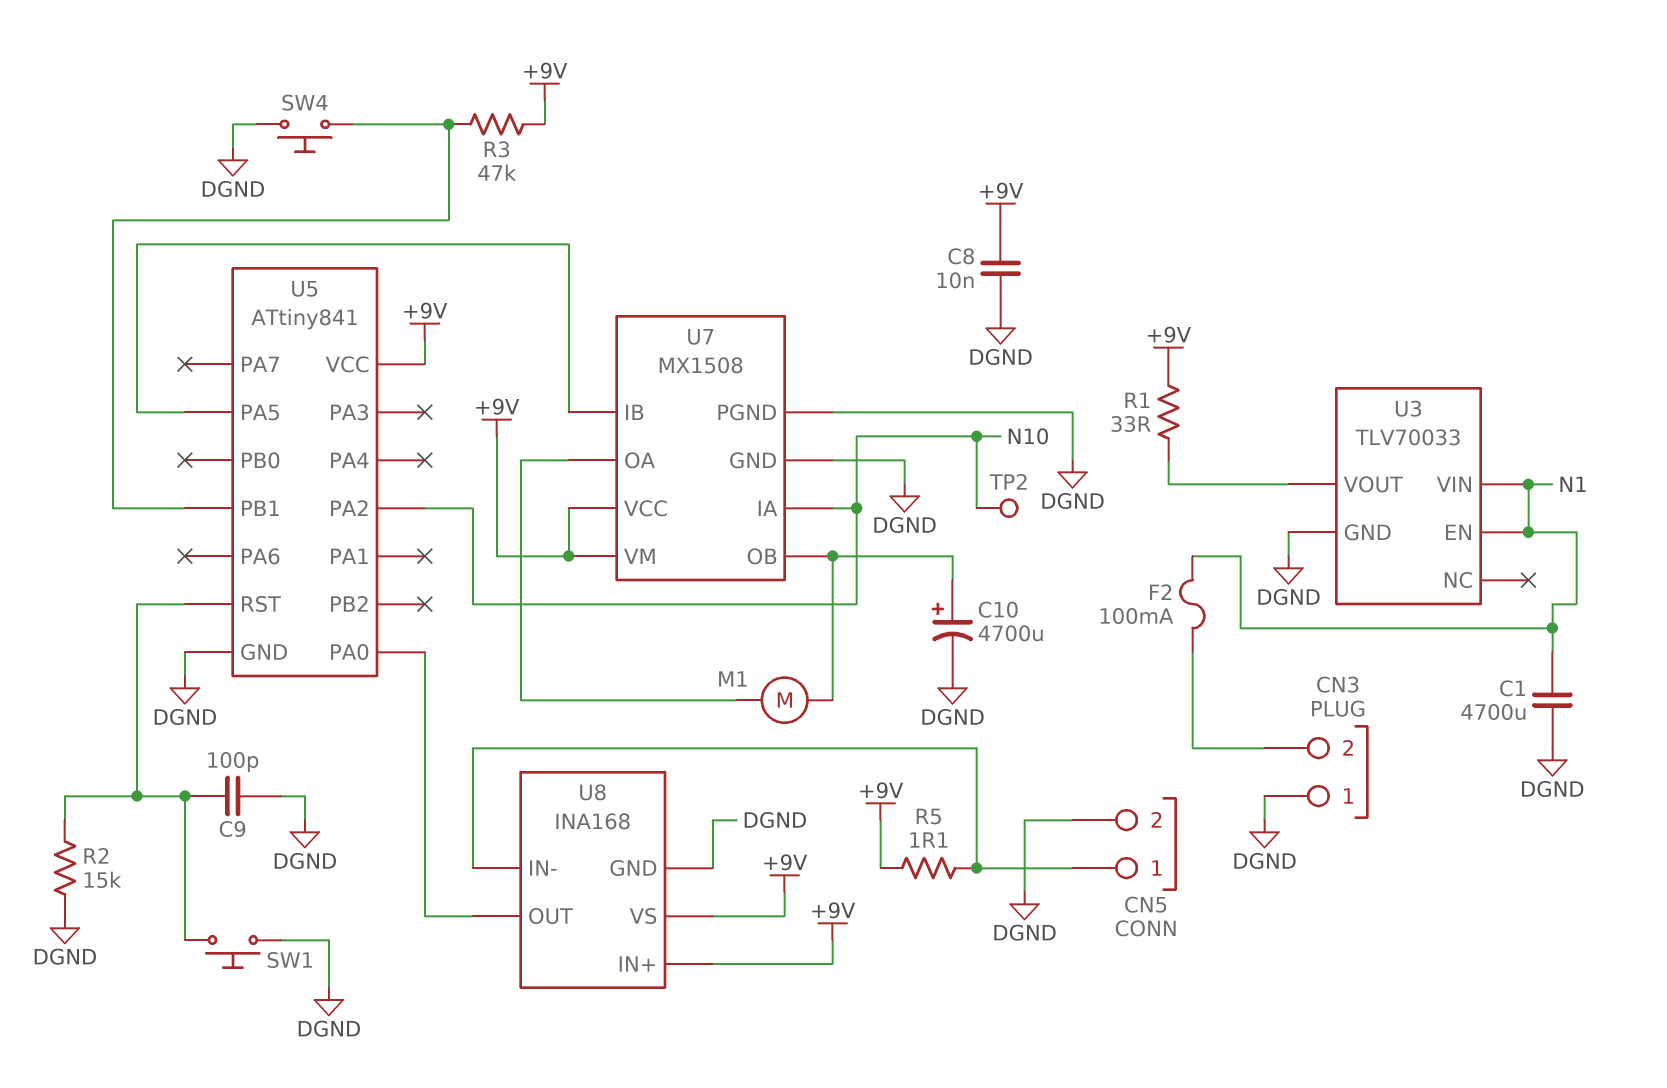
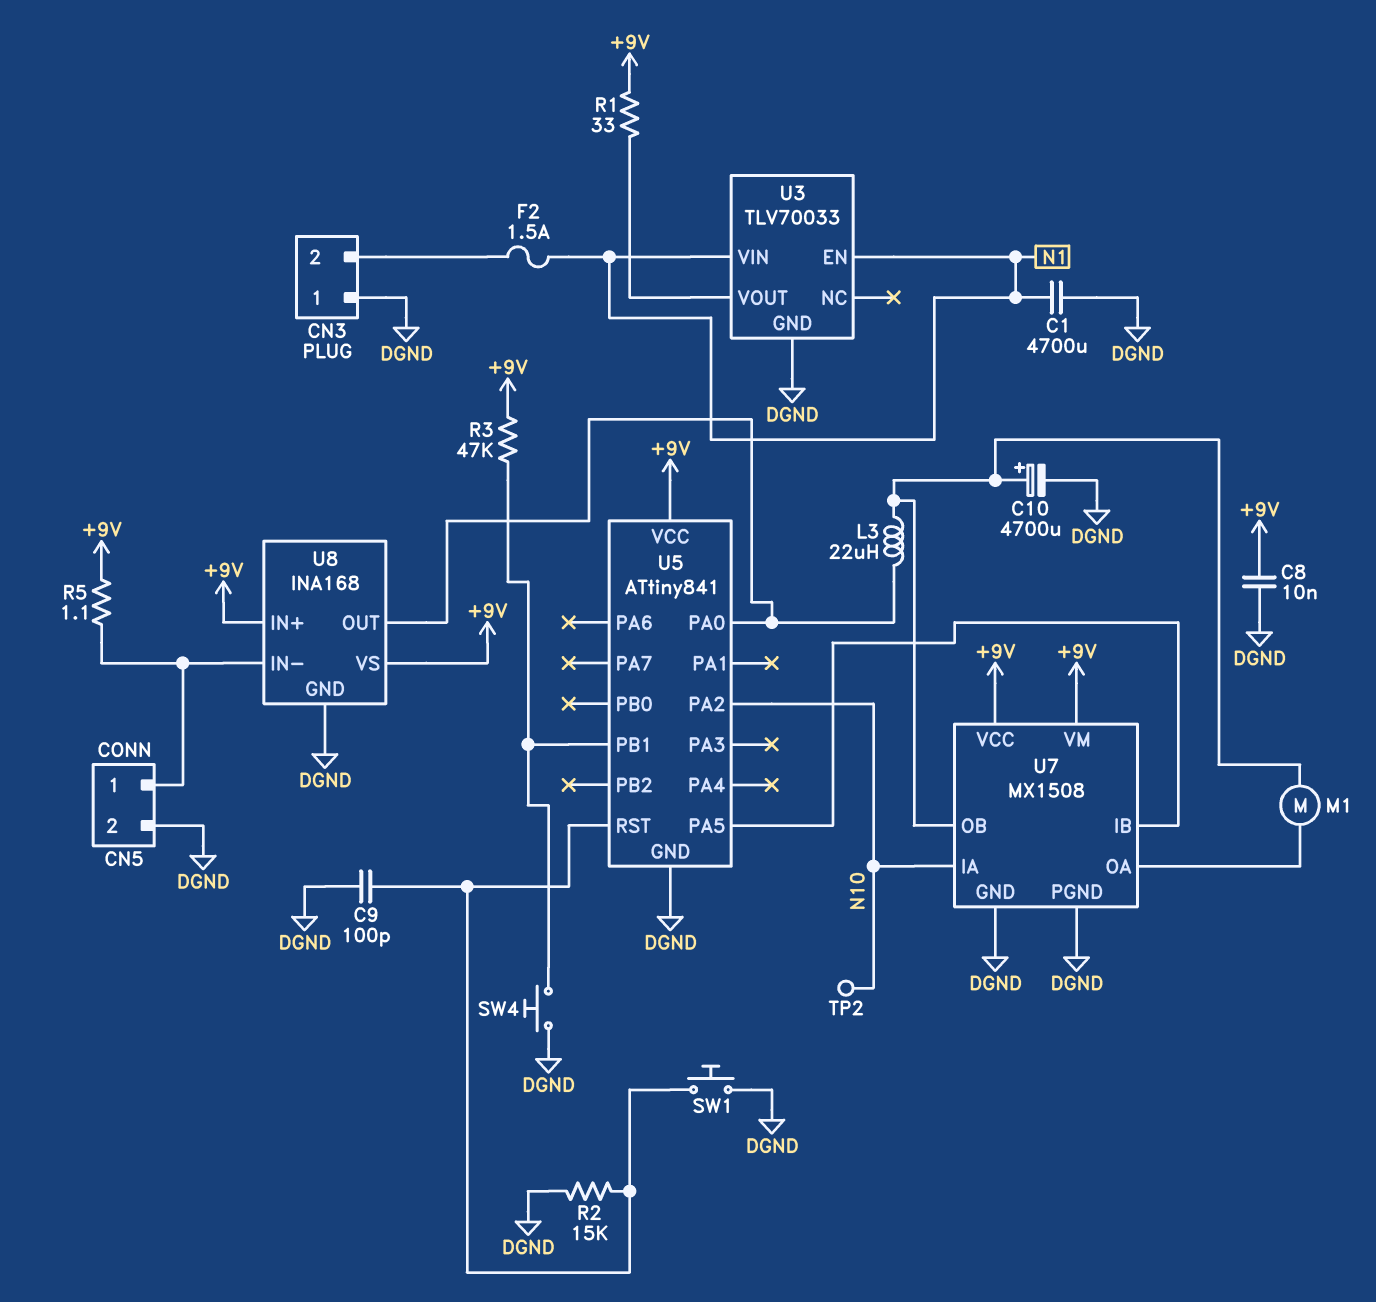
F2: 100mA (CN3/2, N1) -> 1.5A (CN3/2, N1)
L3: none -> 22uH (U5/PA0, U7/OB)

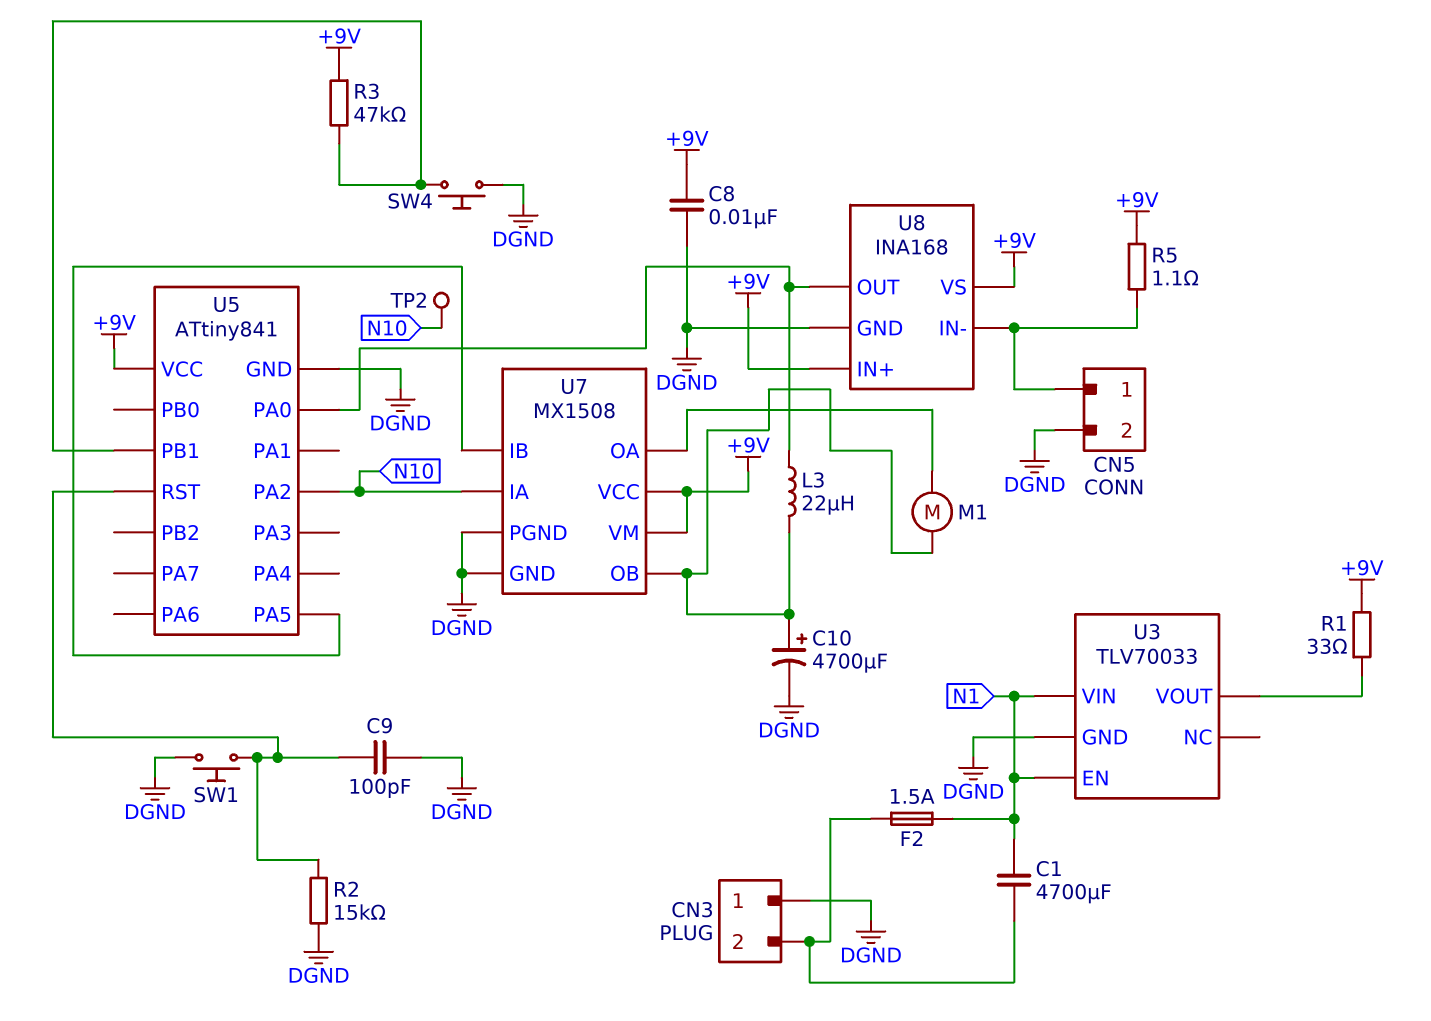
C1: 4700uF (DGND, N1) -> 4700uF (CN3/2, N1)

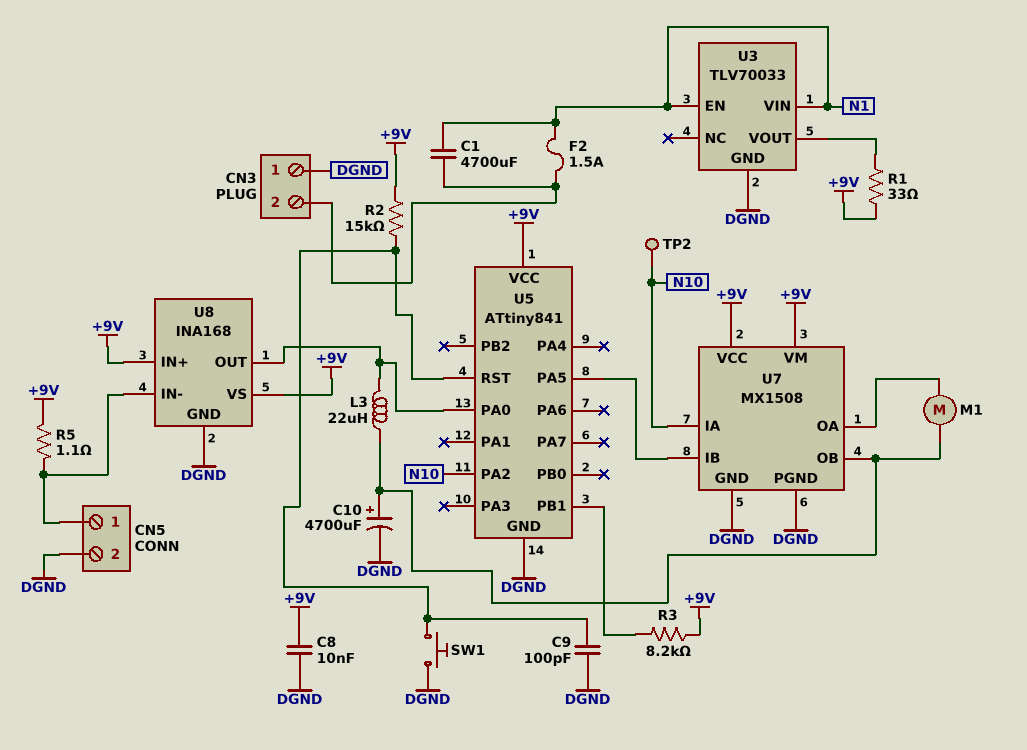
R2: 15k (DGND, U5/RST) -> 15k (+9V, U5/RST)
R3: 47k (+9V, U5/PB1) -> 8.2k (+9V, U5/PB1)
SW4: button (DGND, U5/PB1) -> none

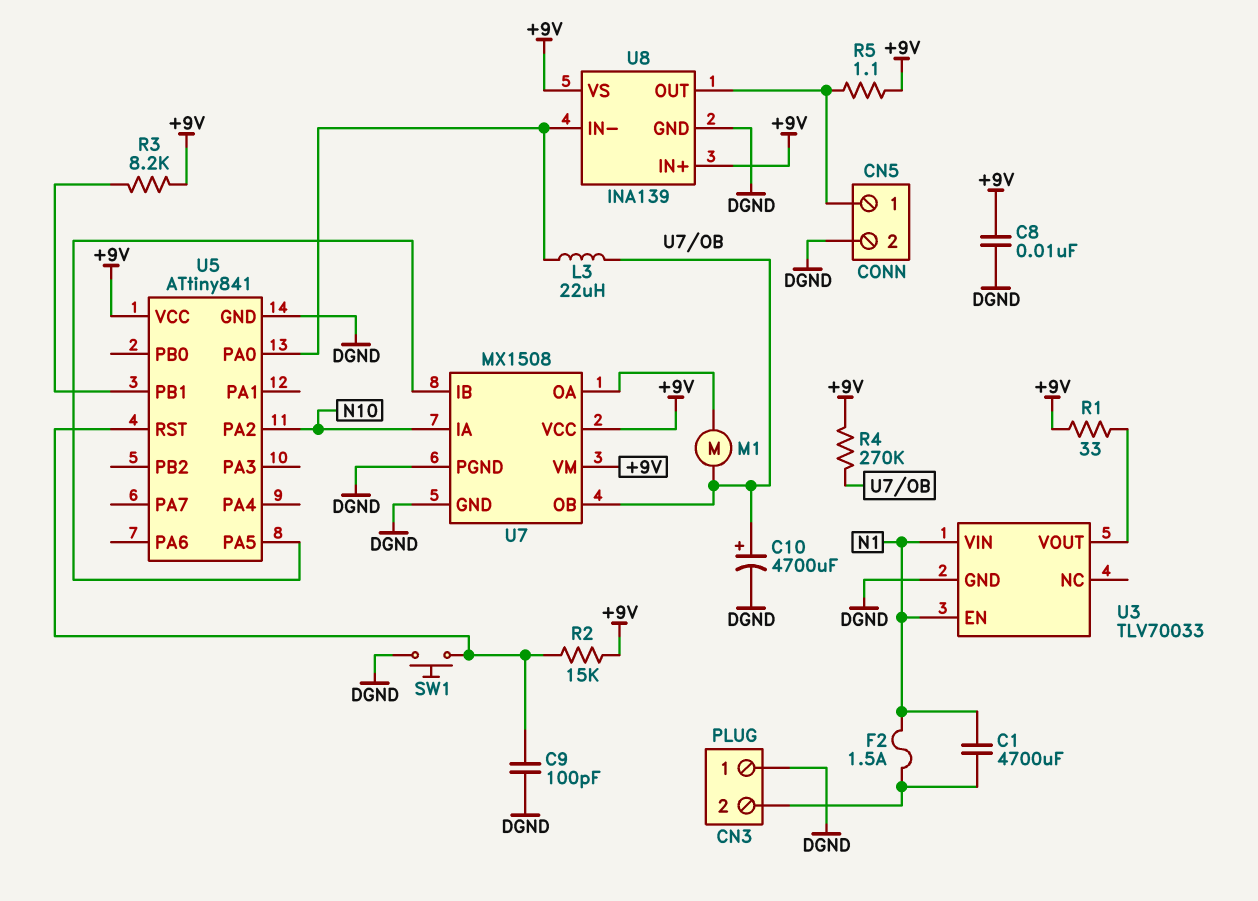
R4: none -> 270k (+9V, U7/OB)
TP2: test point (N10) -> none
U8: INA168 -> INA139
U8 pin IN-: CN5/1 -> U5/PA0
U8 pin OUT: U5/PA0 -> CN5/1

